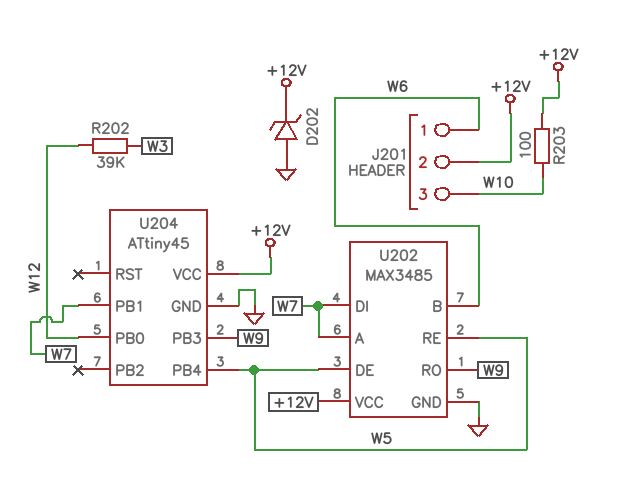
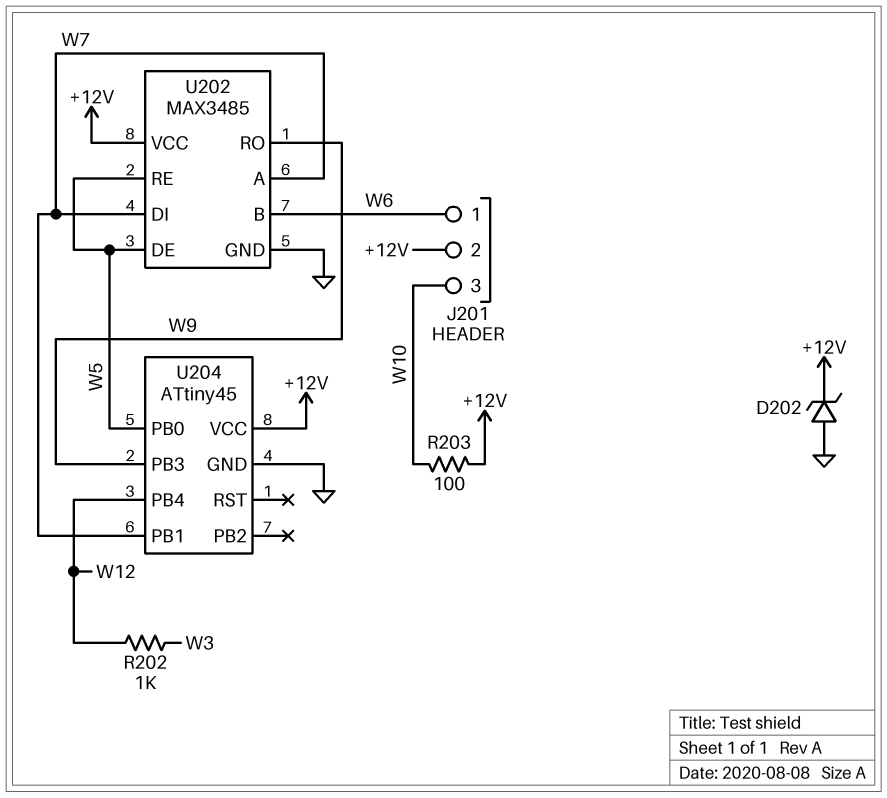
R202: 39k (W3, W12) -> 1k (W3, W12)
U204 pin PB0: W12 -> W5
U204 pin PB4: W5 -> W12

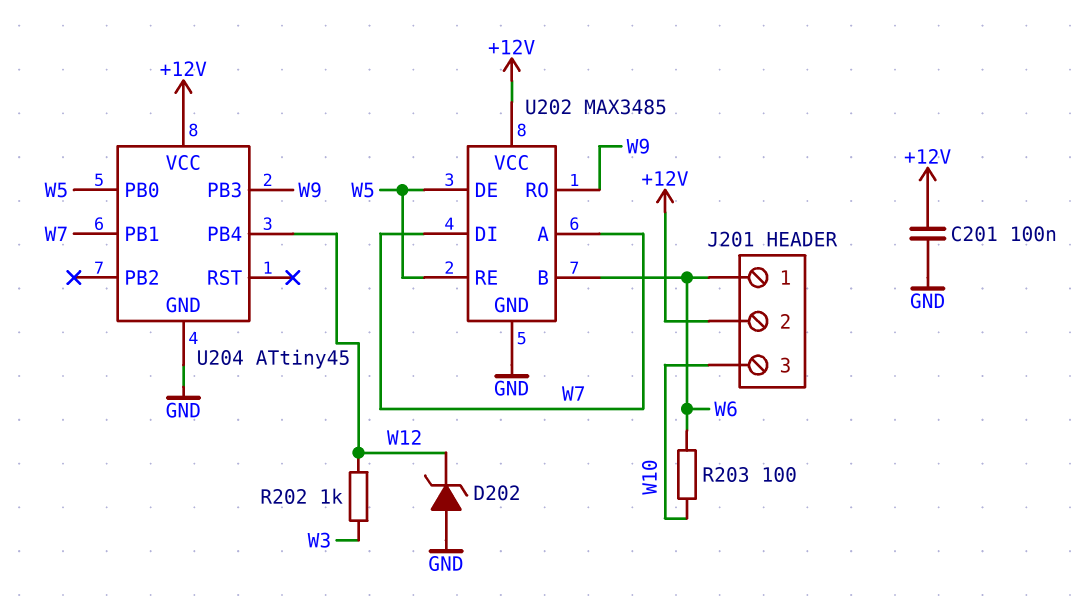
C201: none -> 100nF (+12V, GND)
D202: zener (A GND, K +12V) -> zener (A GND, K W12)
R203: 100 (+12V, W10) -> 100 (W6, W10)

